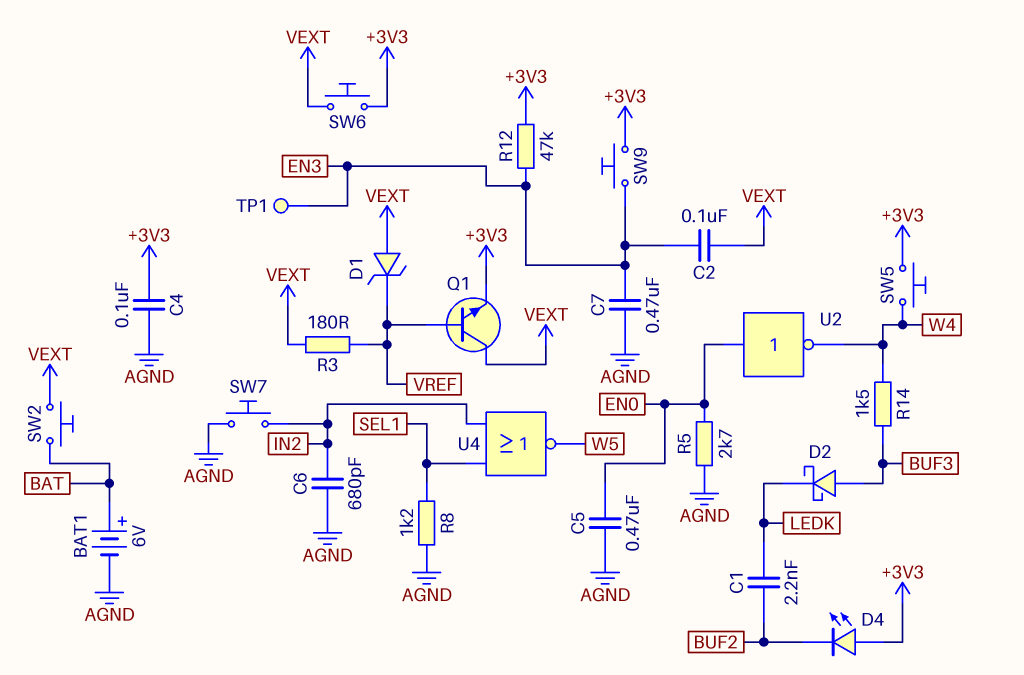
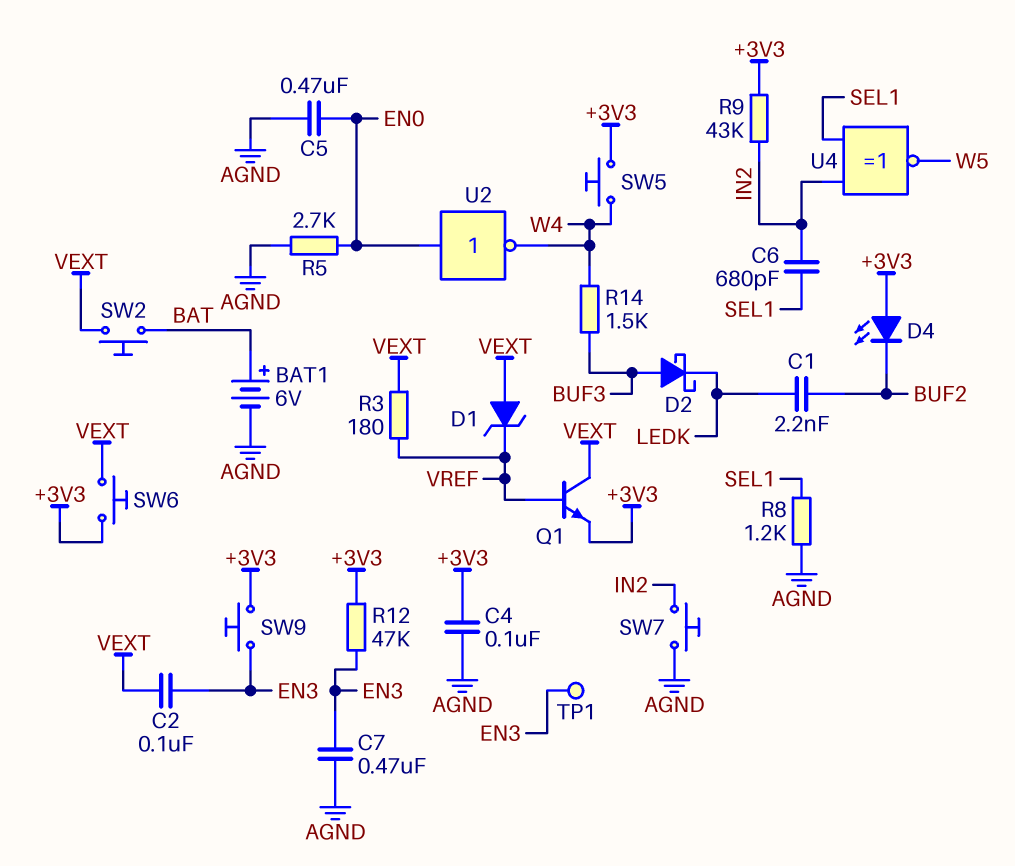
C6: 680pF (AGND, IN2) -> 680pF (IN2, SEL1)
R9: none -> 43k (+3V3, IN2)
U4: NOR (in IN2, in SEL1, out W5) -> XNOR (in IN2, in SEL1, out W5)

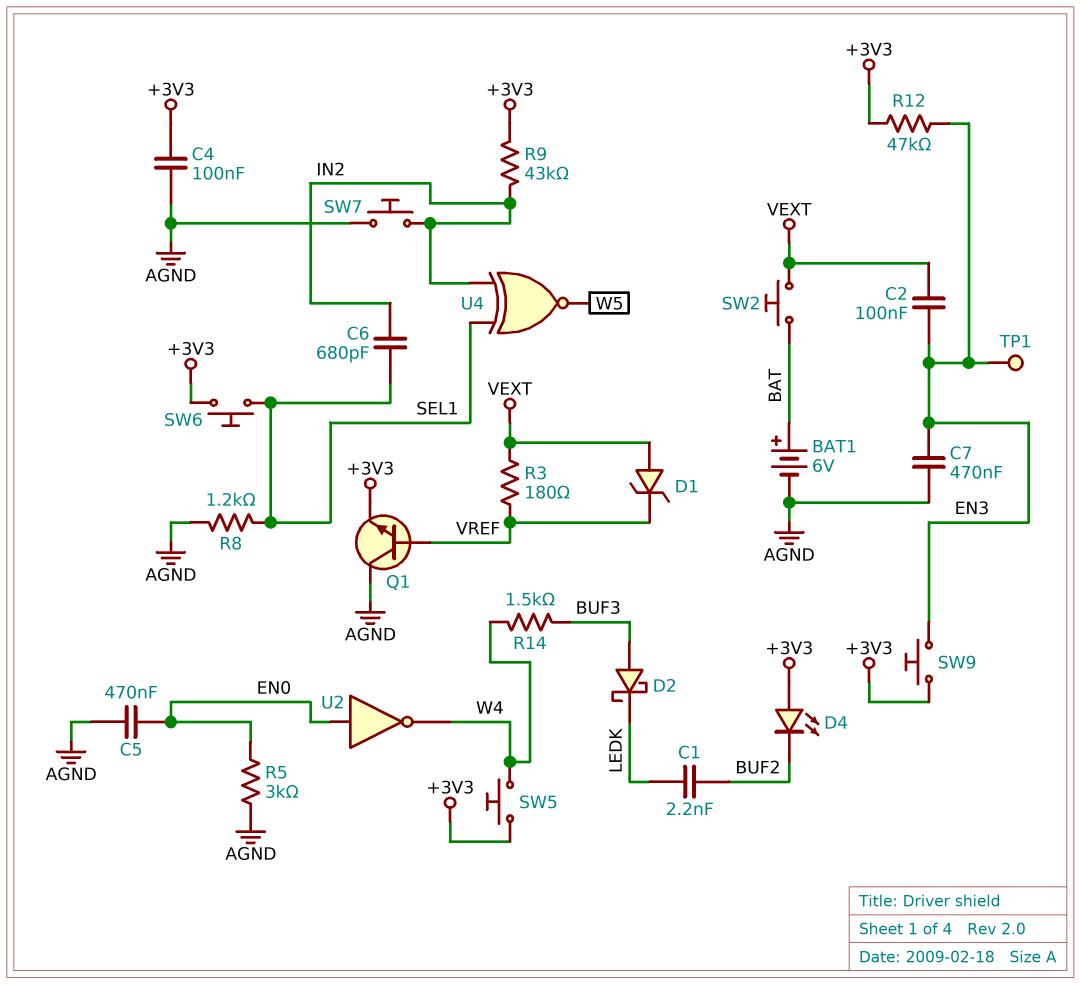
Q1: NPN (B VREF, C VEXT, E +3V3) -> NPN (B VREF, C AGND, E +3V3)
R5: 2.7k (AGND, EN0) -> 3k (AGND, EN0)
SW6: button (+3V3, VEXT) -> button (+3V3, SEL1)

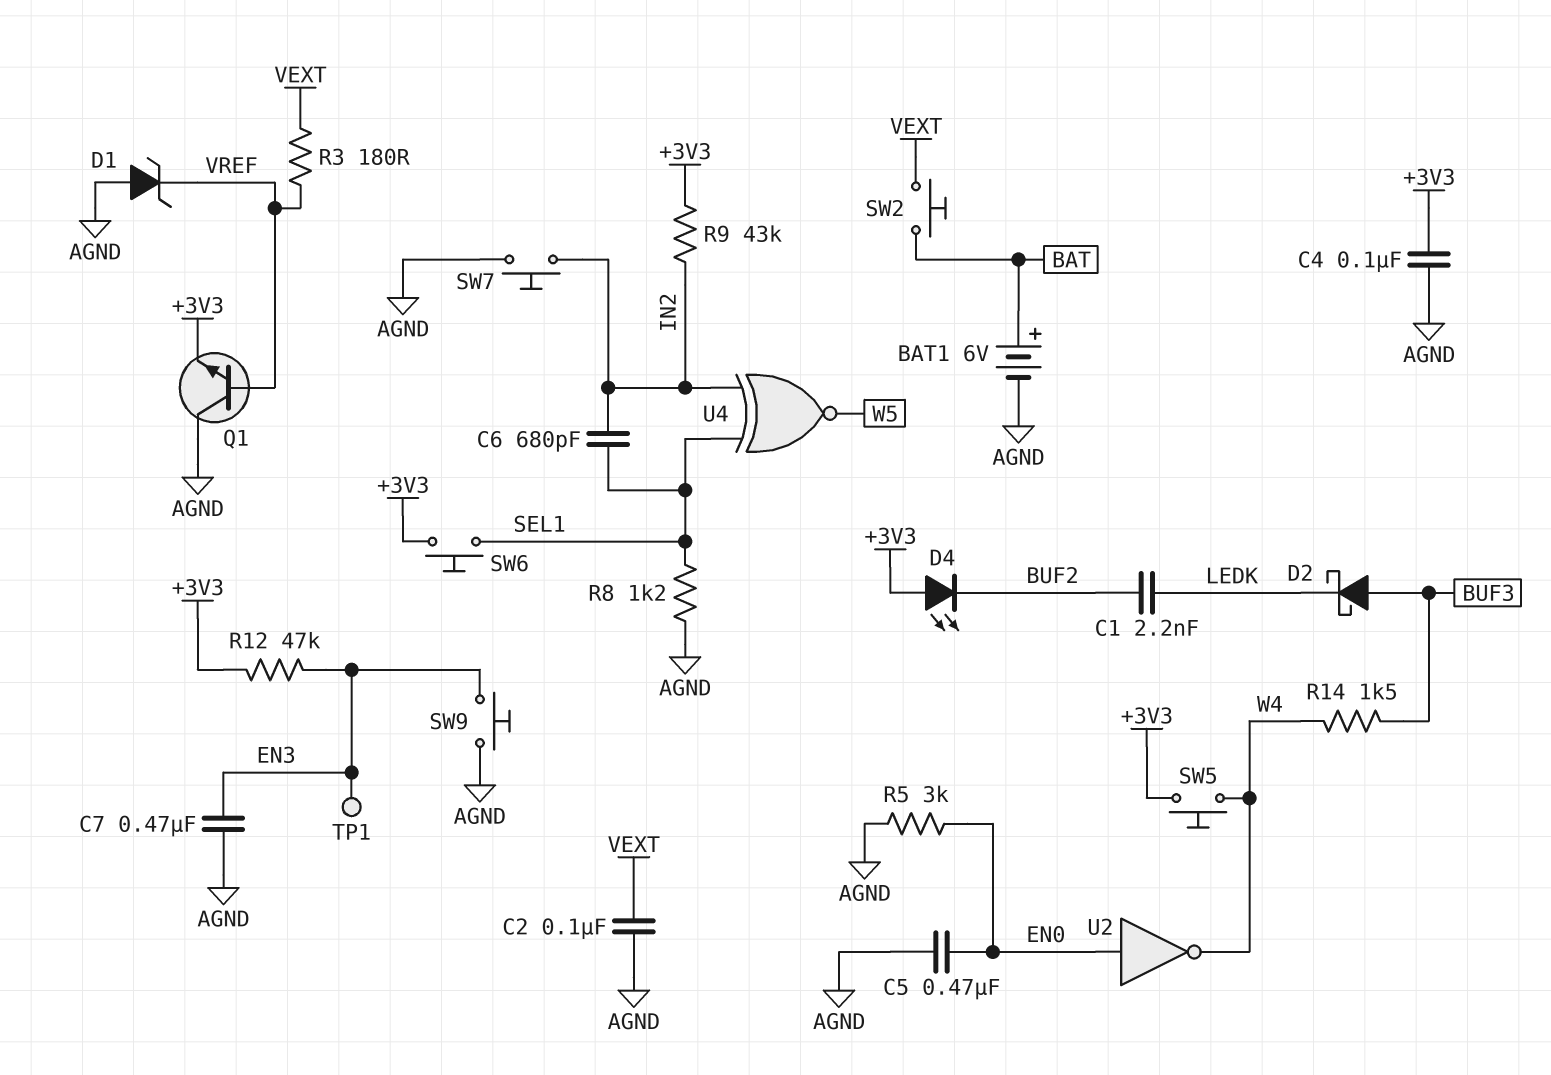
C2: 100nF (EN3, VEXT) -> 100nF (AGND, VEXT)
D1: zener (A VEXT, K VREF) -> zener (A AGND, K VREF)
SW9: button (+3V3, EN3) -> button (AGND, EN3)

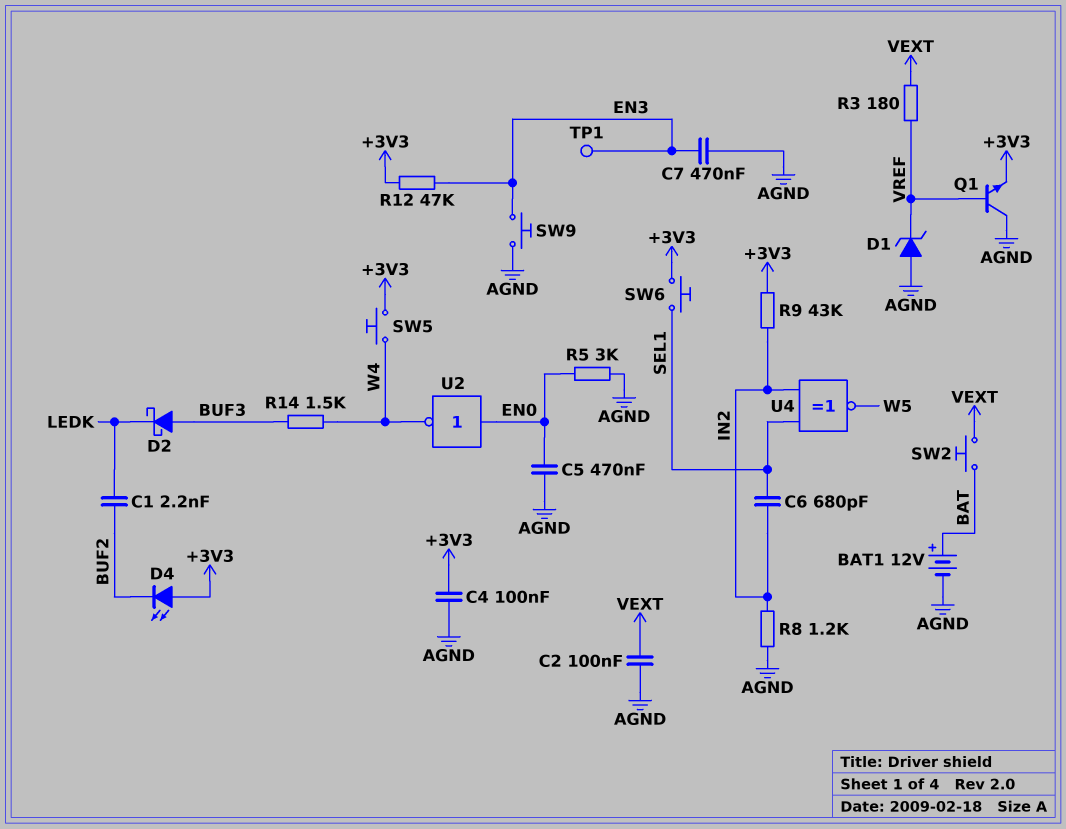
BAT1: 6V (plus BAT, minus AGND) -> 12V (plus BAT, minus AGND)
R8: 1.2k (AGND, SEL1) -> 1.2k (AGND, IN2)
SW7: button (AGND, IN2) -> none

